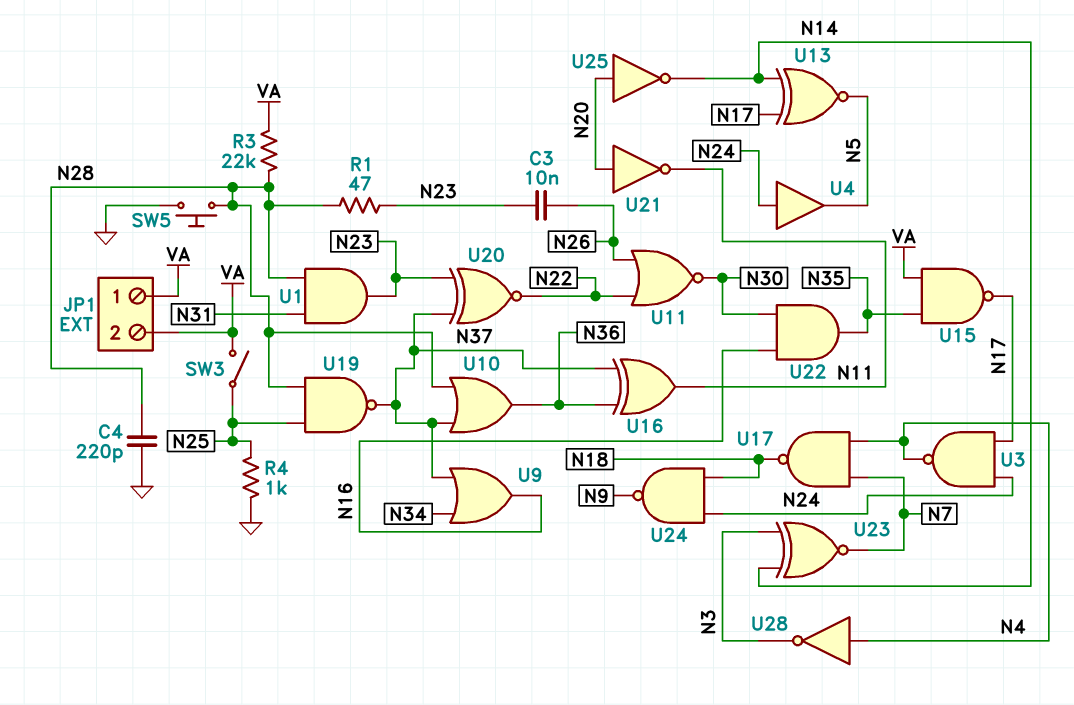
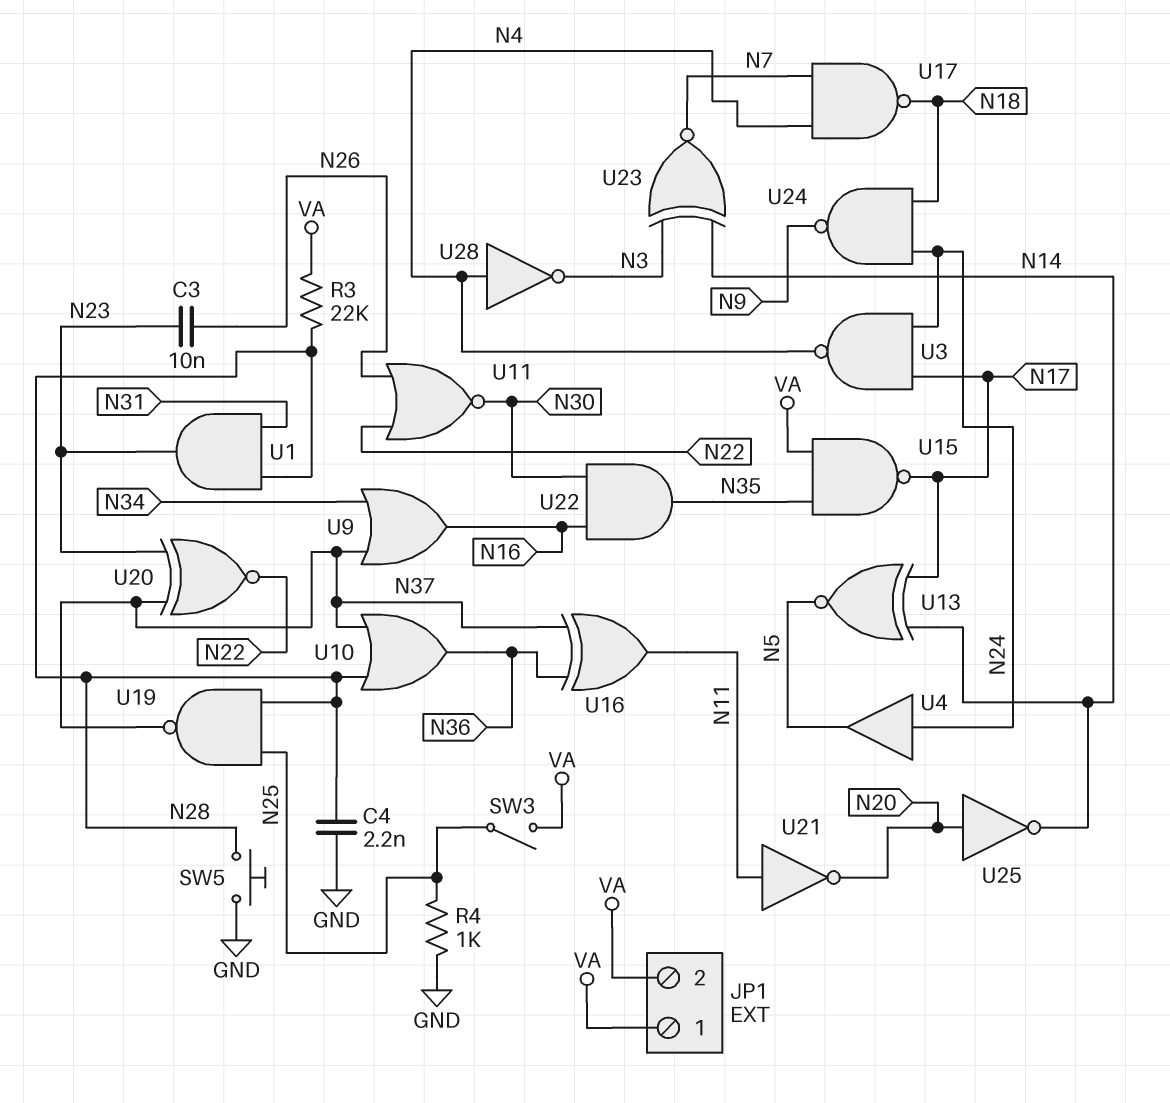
C4: 220pF (GND, N28) -> 2.2nF (GND, N28)
R1: 47 (N23, N28) -> none
U21: NOT (in N20, out N11) -> NOT (in N11, out N20)

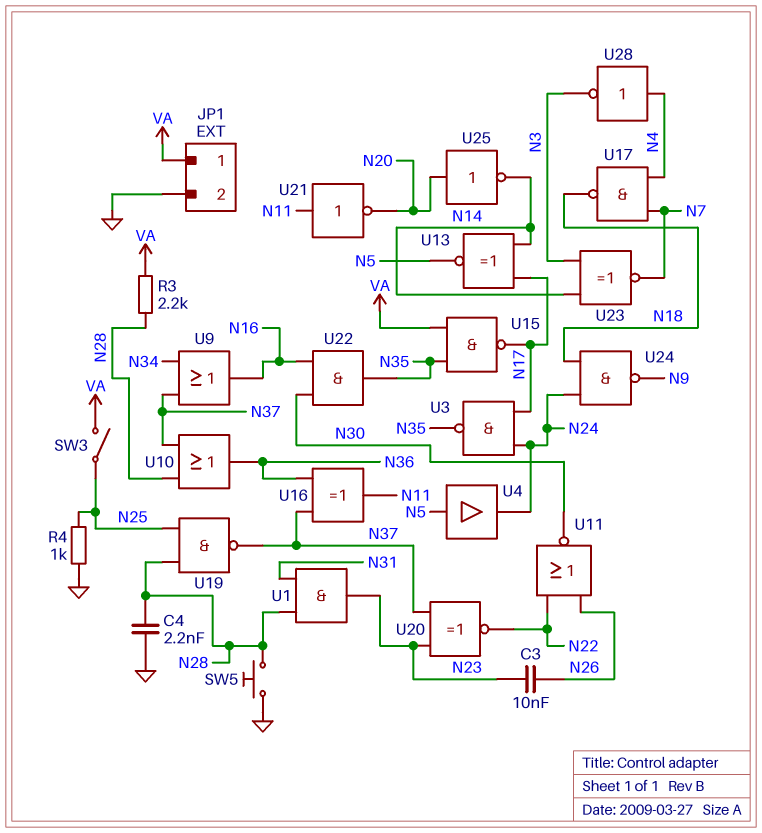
JP1 pin 2: VA -> GND
R3: 22k (N28, VA) -> 2.2k (N28, VA)
U3: NAND (in N17, in N24, out N4) -> NAND (in N17, in N24, out N35)
U4: buffer (in N24, out N5) -> buffer (in N5, out N24)

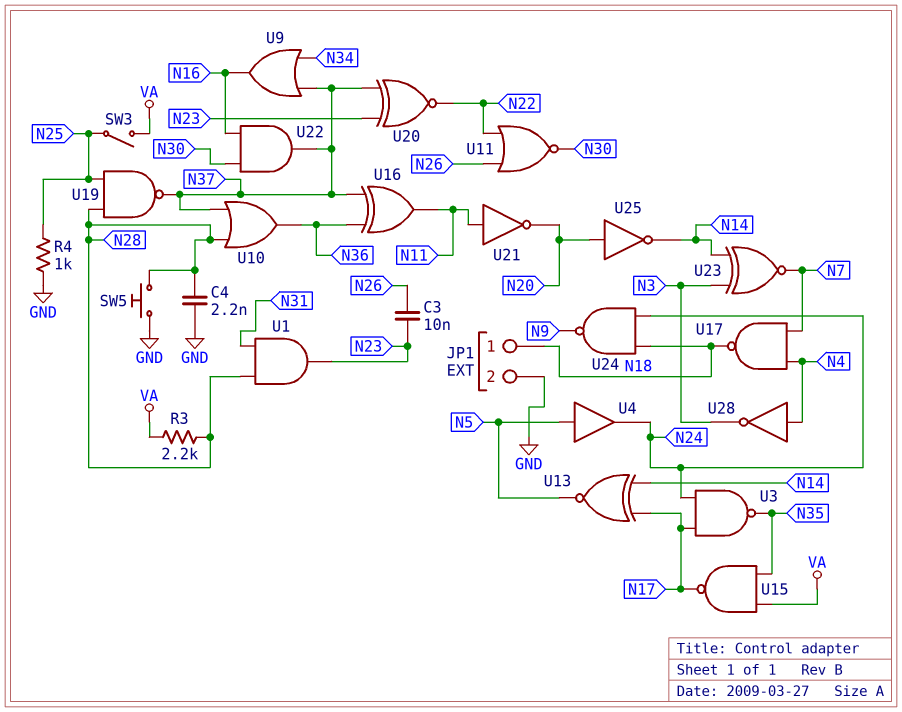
JP1 pin 1: VA -> N18
U22: AND (in N16, in N30, out N35) -> AND (in N16, in N30, out N37)

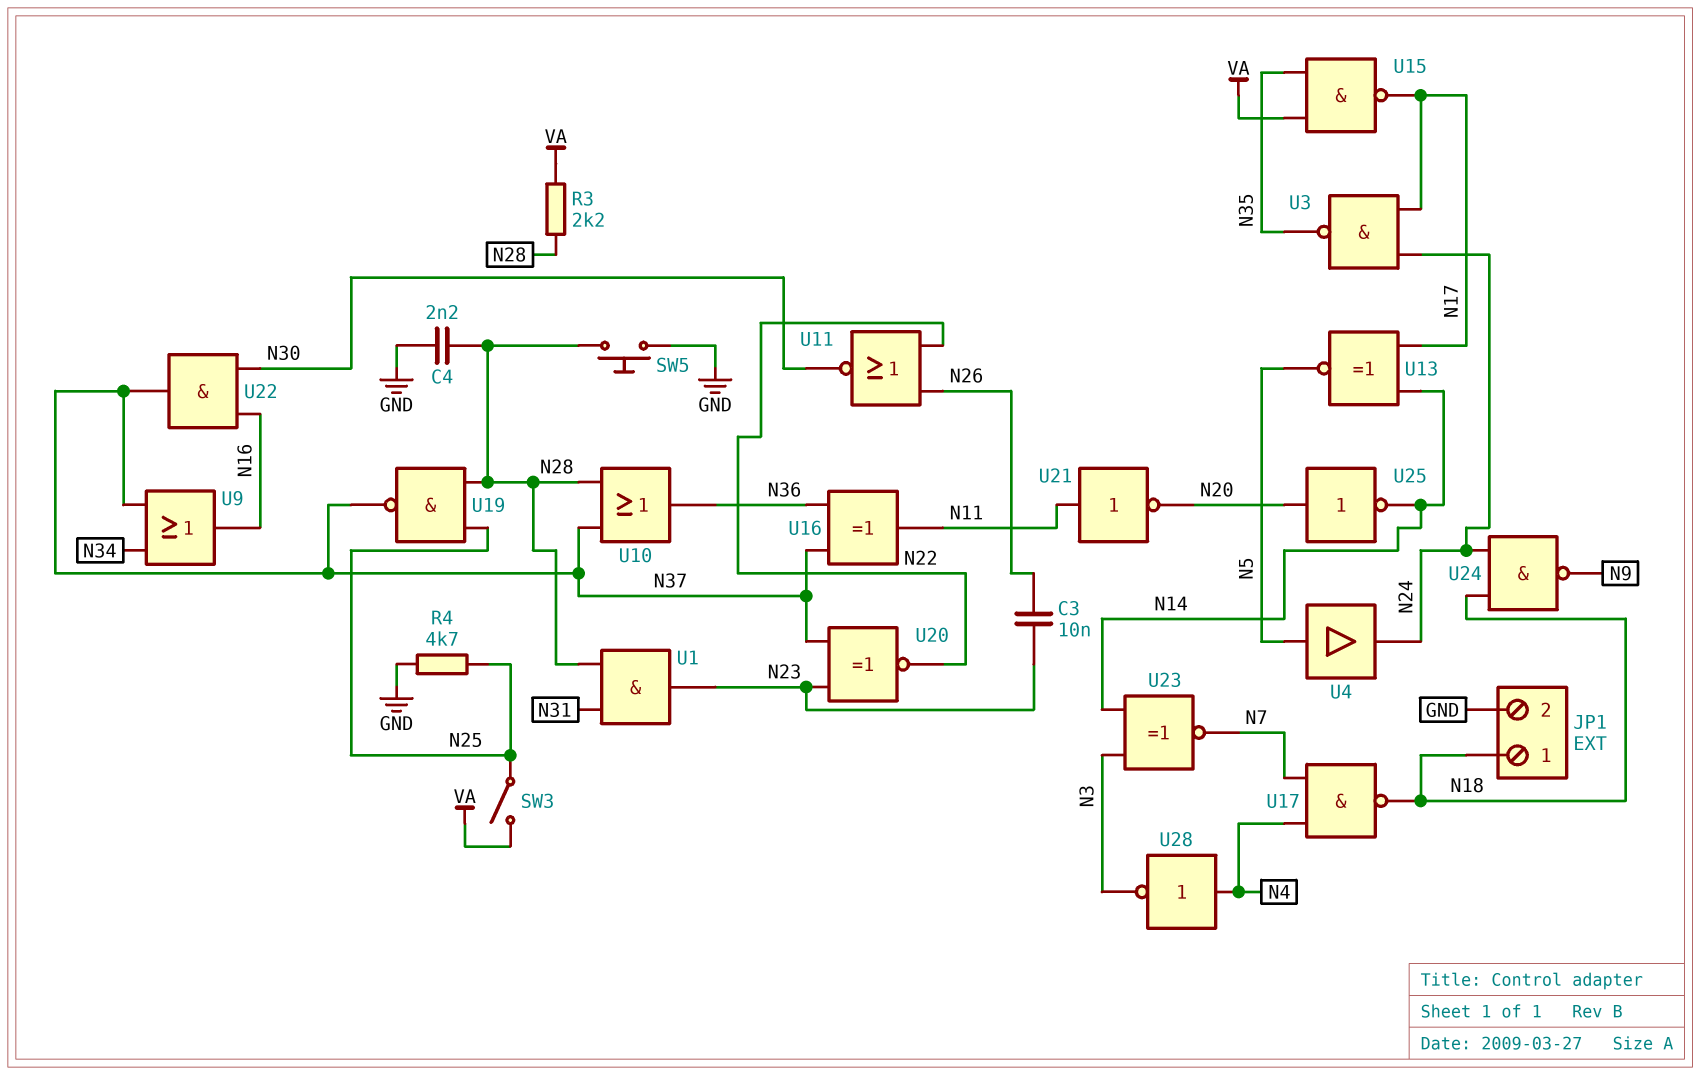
R4: 1k (GND, N25) -> 4.7k (GND, N25)

